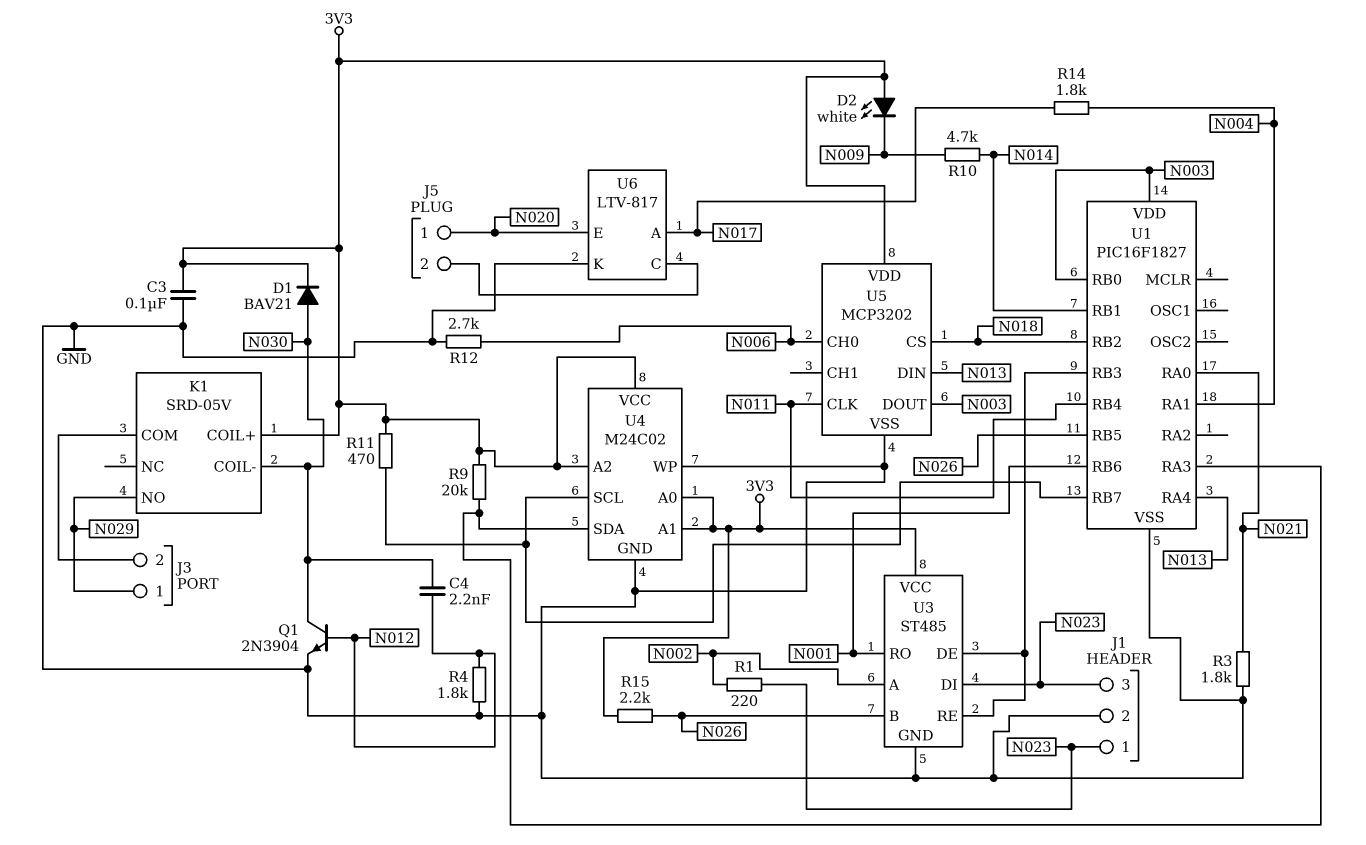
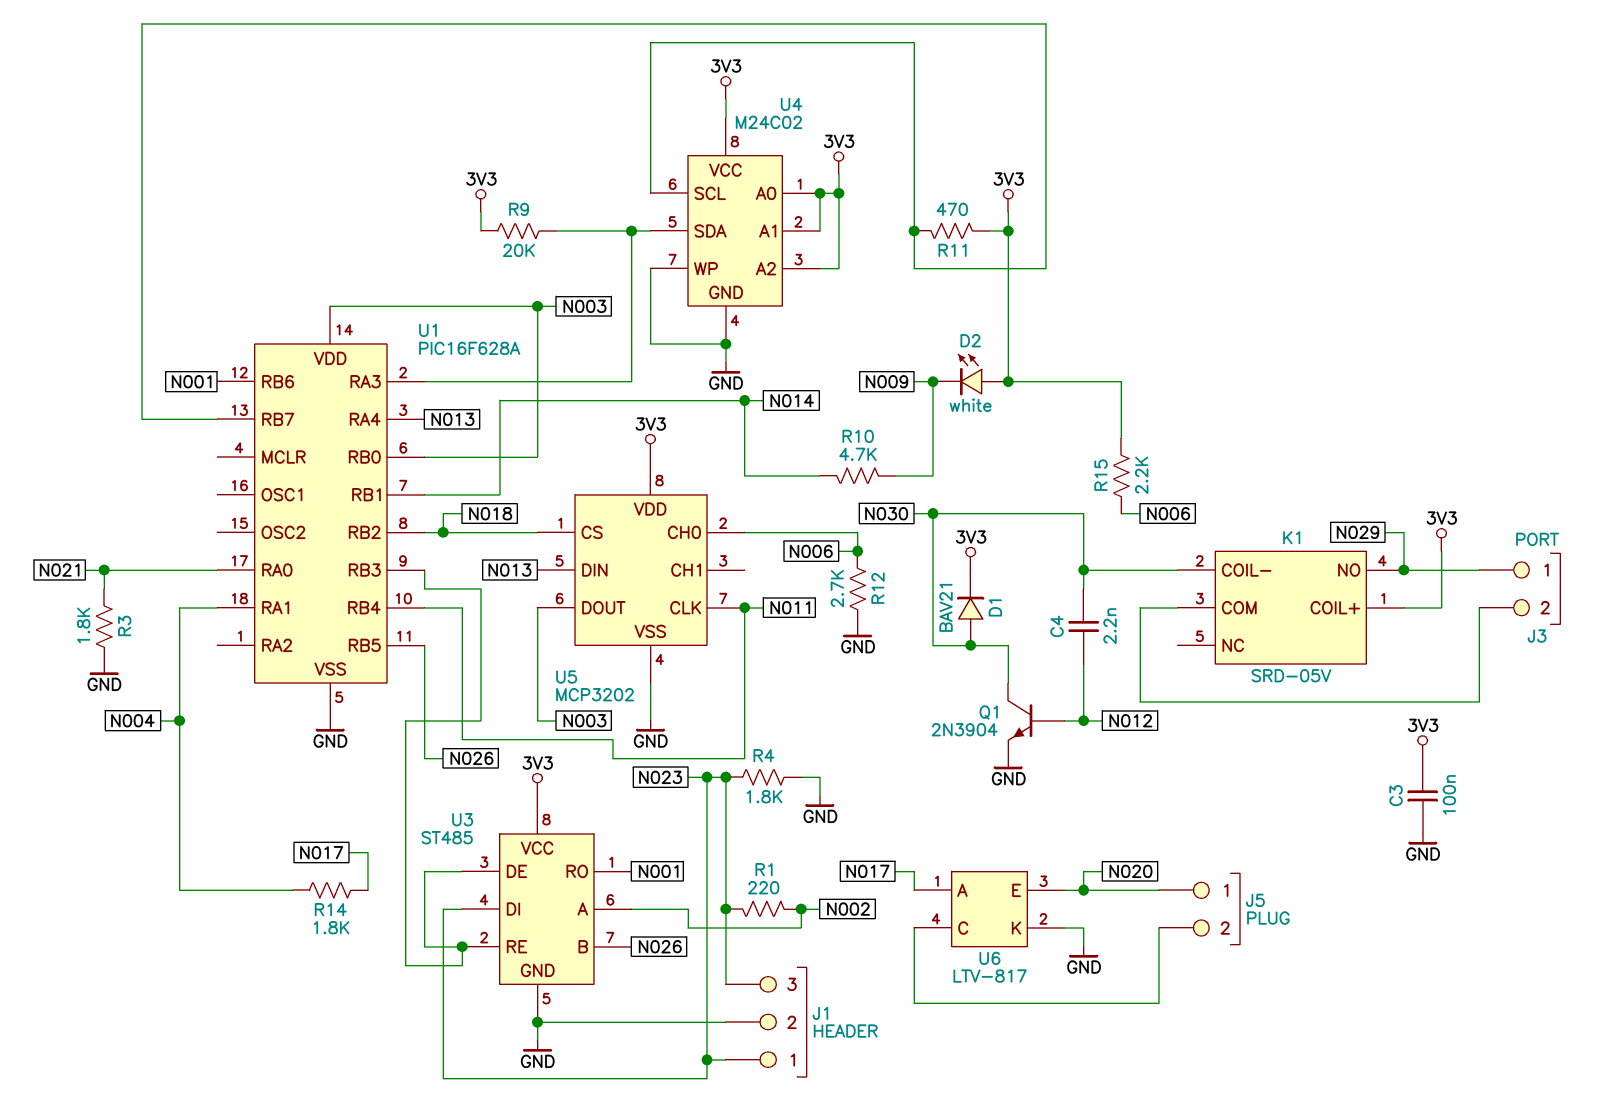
R4: 1.8k (GND, N012) -> 1.8k (GND, N023)
R15: 2.2k (3V3, N026) -> 2.2k (3V3, N006)
U1: PIC16F1827 -> PIC16F628A

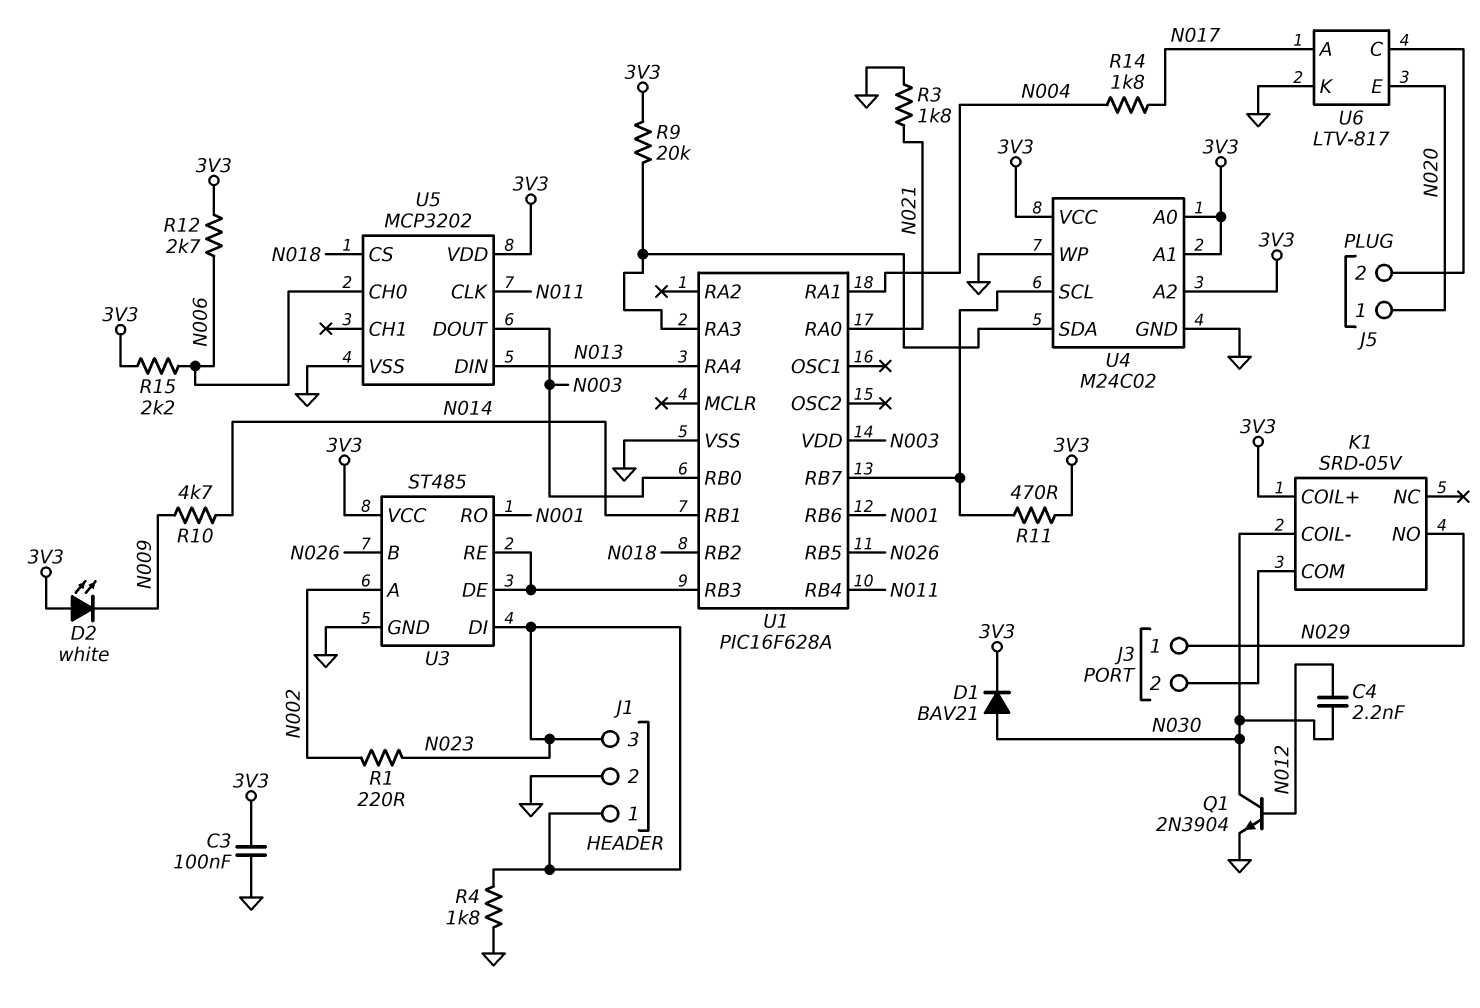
R12: 2.7k (GND, N006) -> 2.7k (3V3, N006)

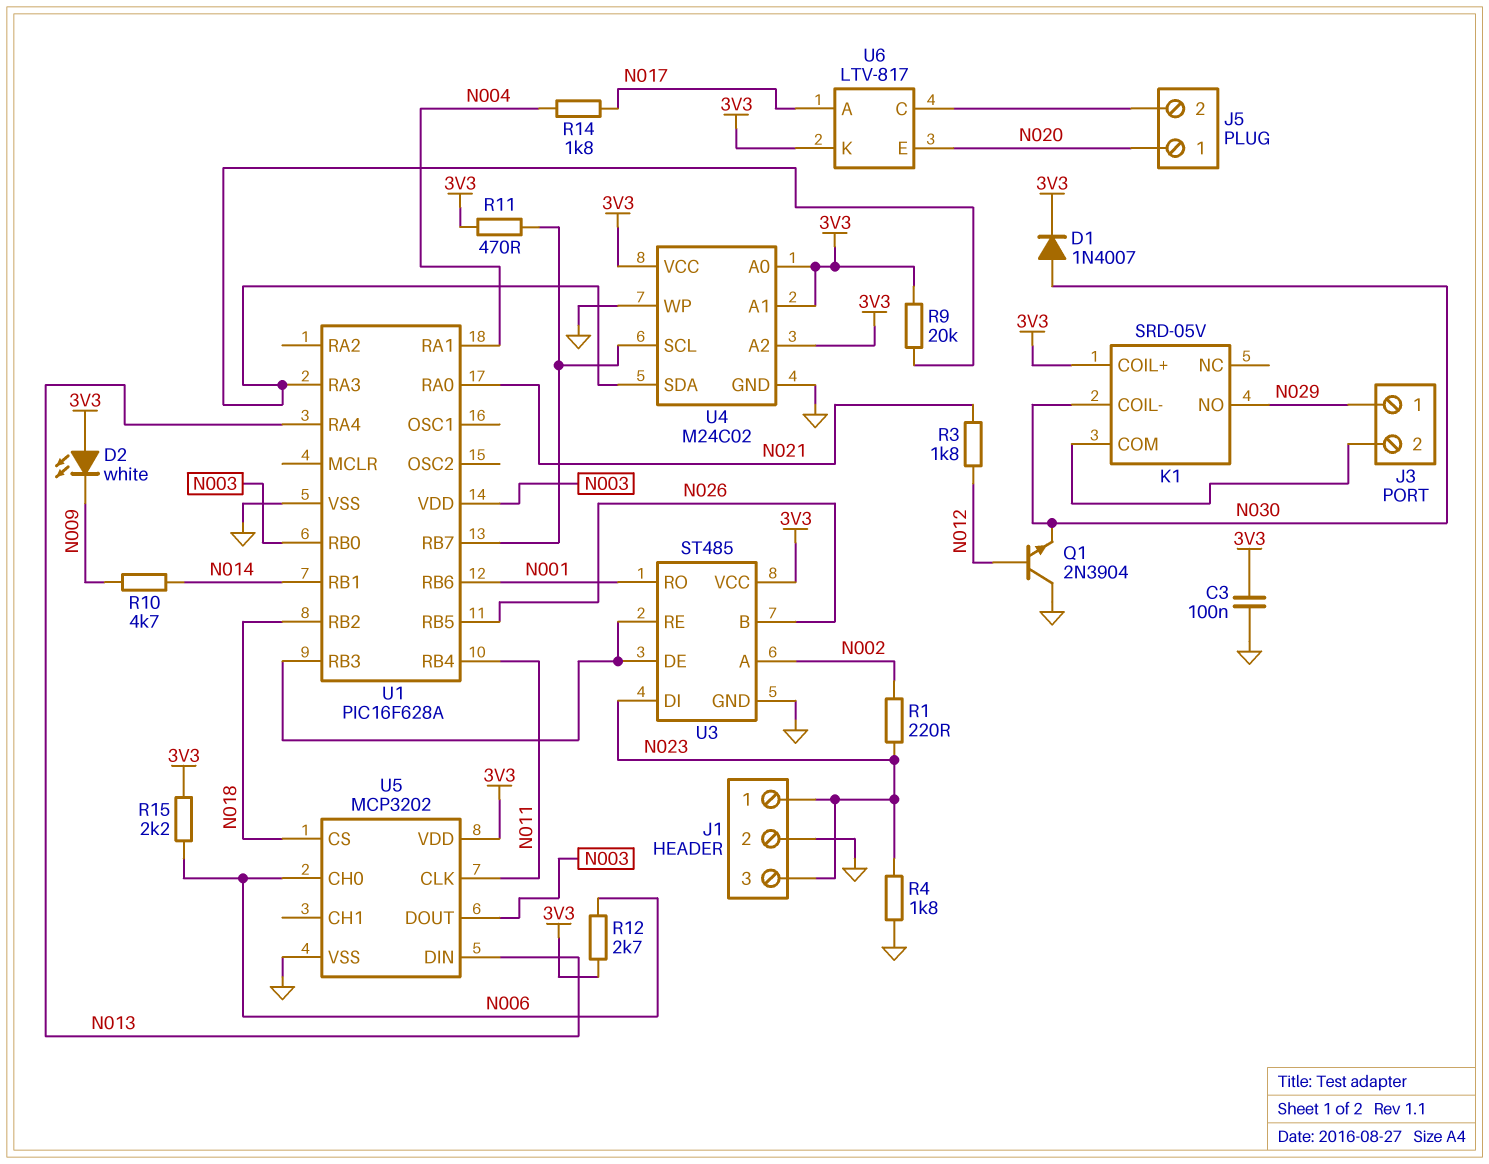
C4: 2.2nF (N012, N030) -> none
D1: diode BAV21 (A N030, K 3V3) -> diode 1N4007 (A N030, K 3V3)
Q1: NPN 2N3904 (B N012, C N030, E GND) -> NPN 2N3904 (B N012, C GND, E N030)
R3: 1.8k (GND, N021) -> 1.8k (N012, N021)
U6 pin K: GND -> 3V3

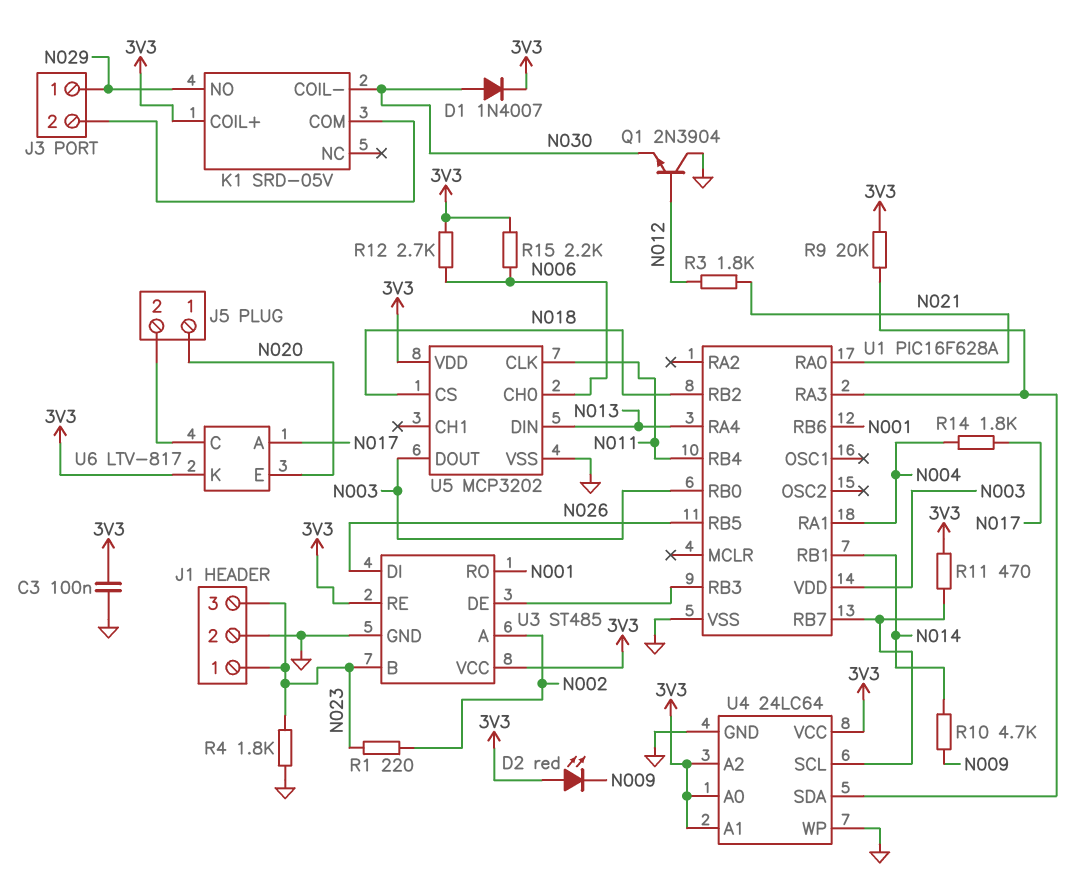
D2: LED white (A 3V3, K N009) -> LED red (A 3V3, K N009)
U3 pin B: N026 -> N023
U3 pin DI: N023 -> N026
U3 pin RE: U1/RB3 -> 3V3
U4: M24C02 -> 24LC64

